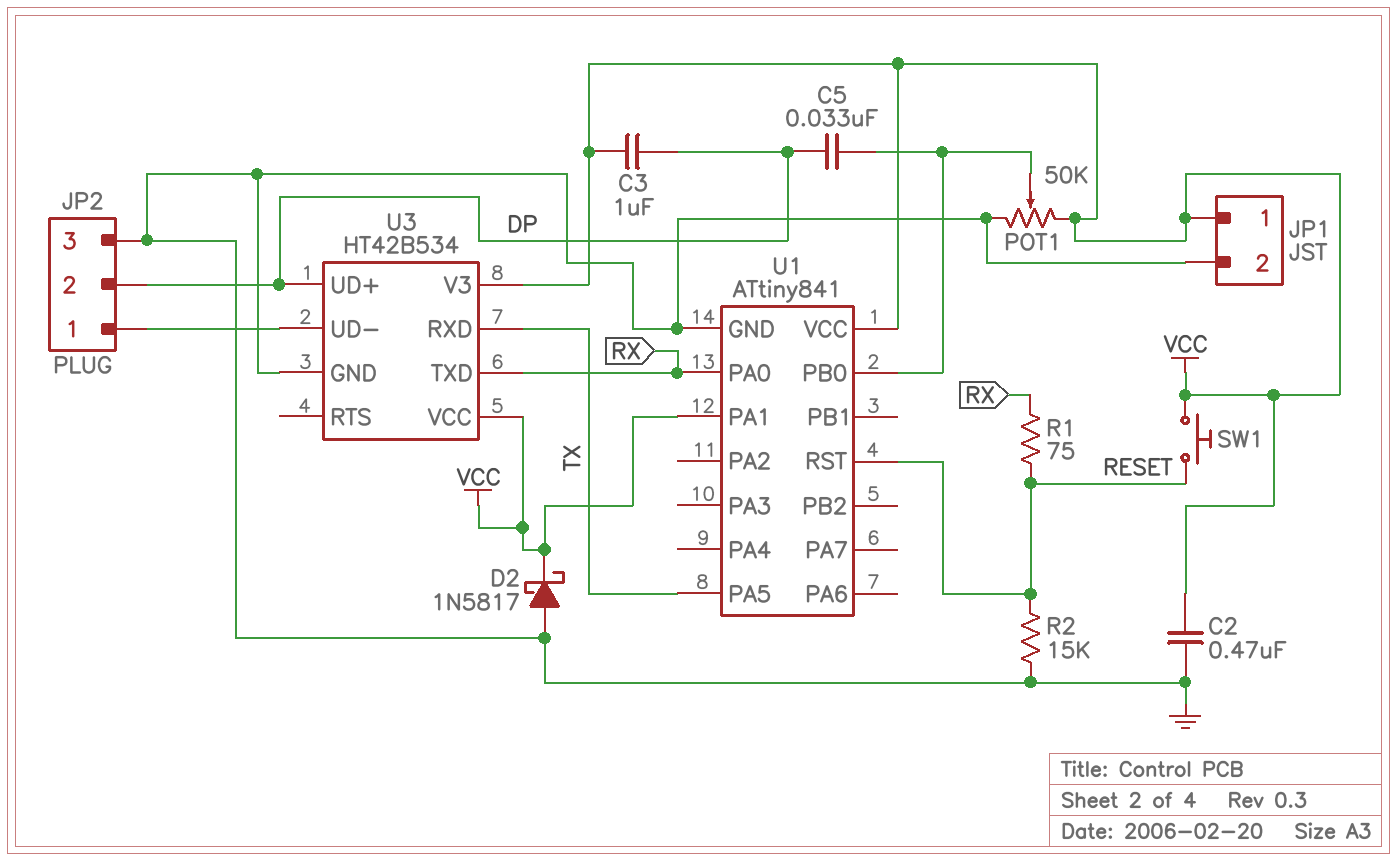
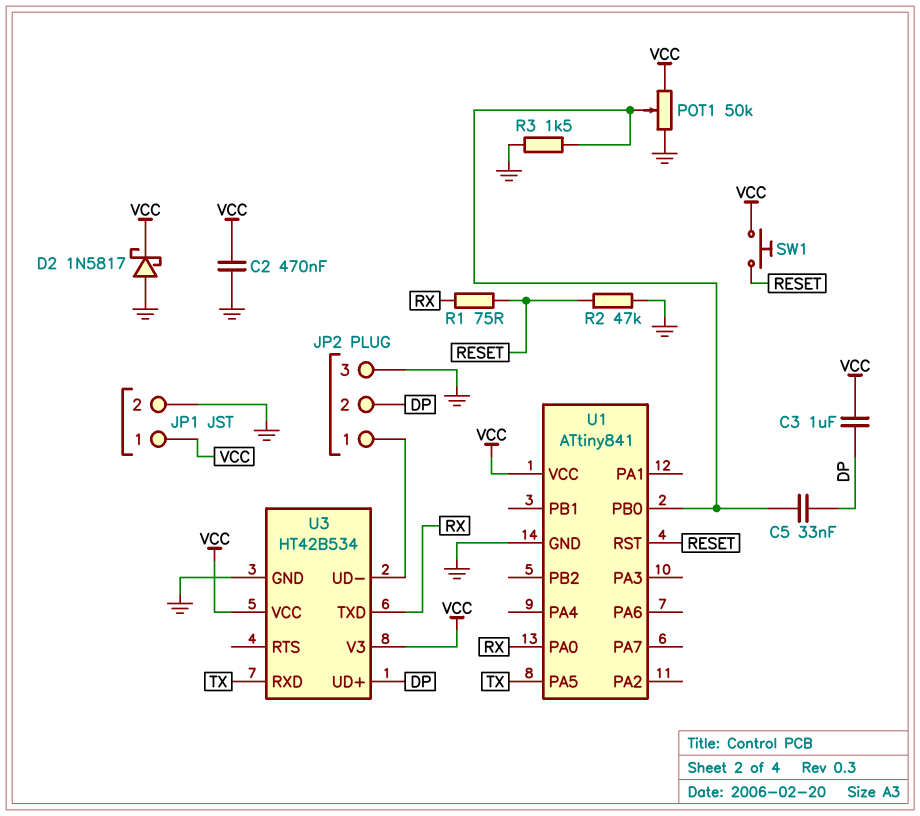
R2: 15k (GND, RESET) -> 47k (GND, RESET)
R3: none -> 1.5k (GND, U1/PB0)
U1 pin PA1: VCC -> none

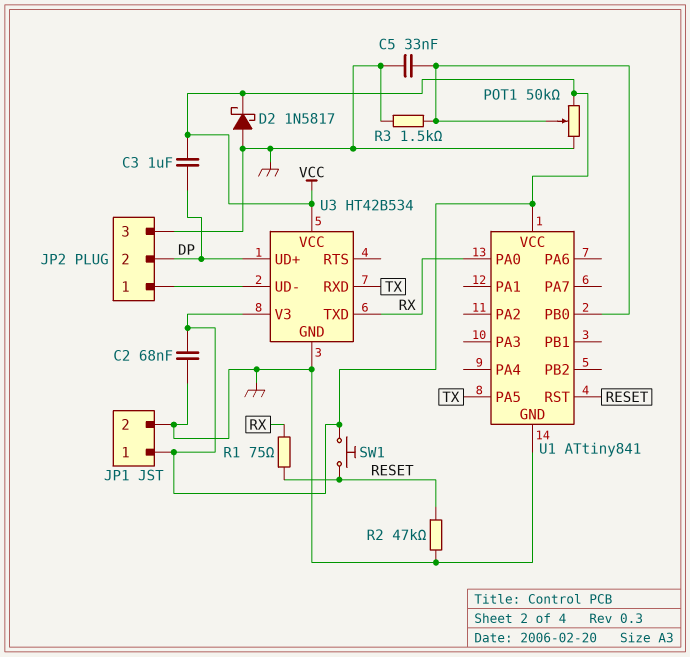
C2: 470nF (GND, VCC) -> 68nF (GND, VCC)
C5: 33nF (DP, U1/PB0) -> 33nF (GND, U1/PB0)

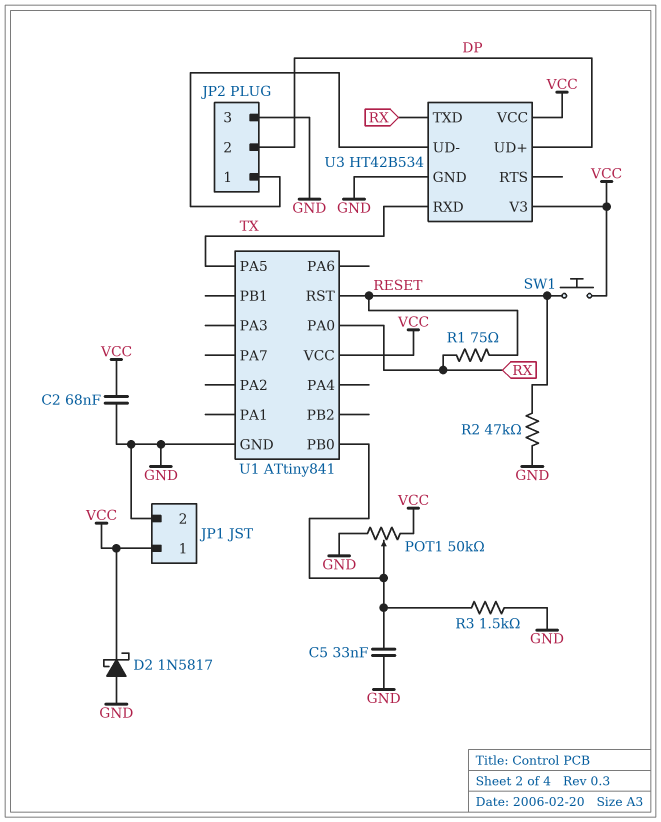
C3: 1uF (DP, VCC) -> none

